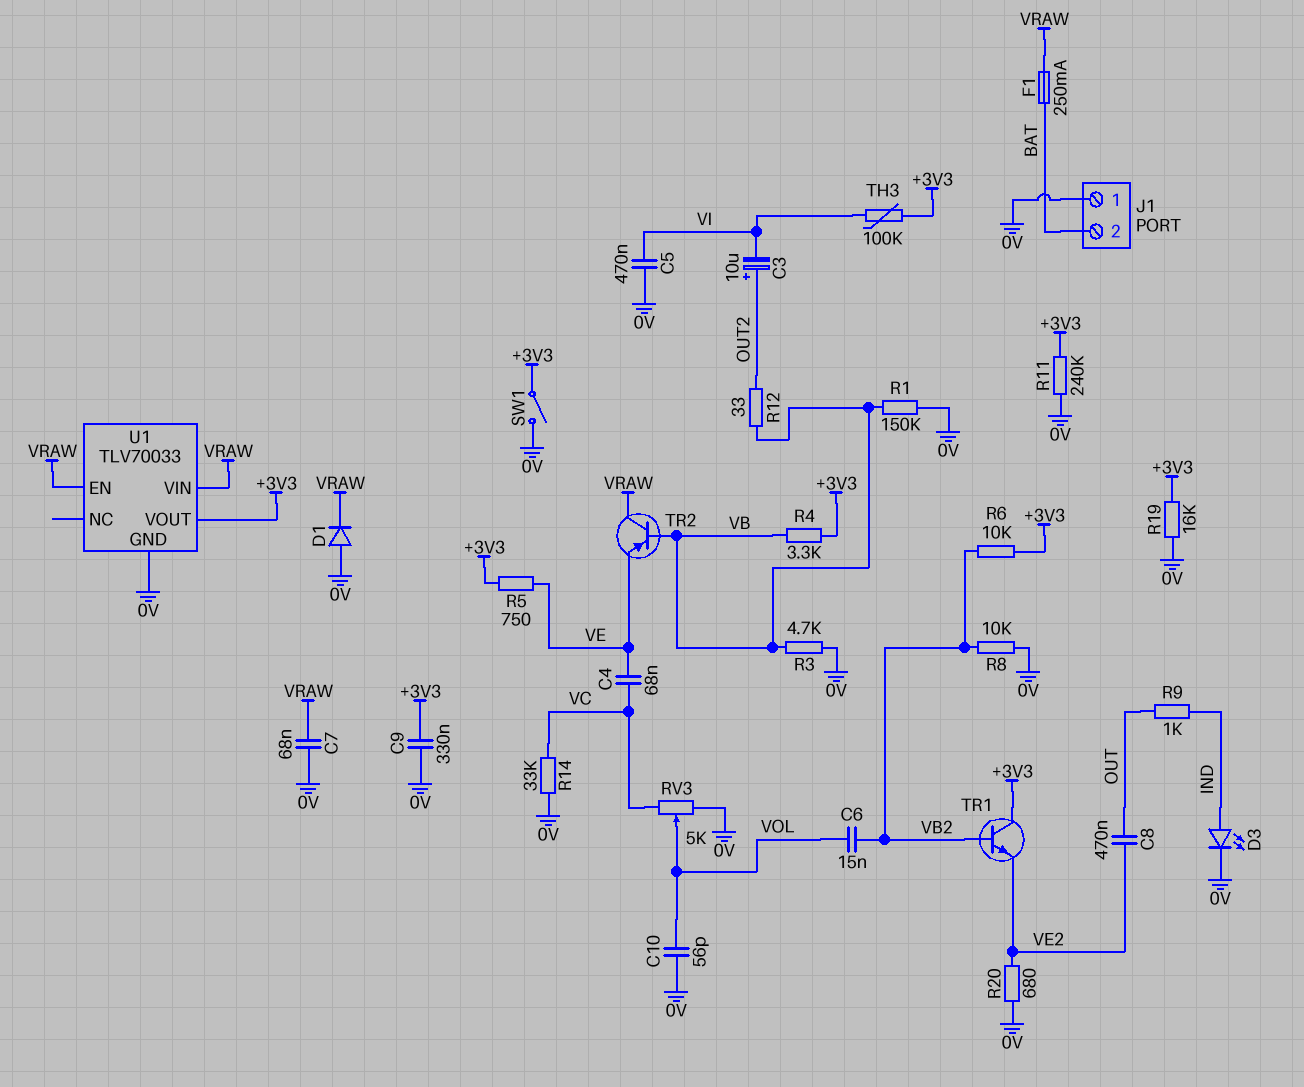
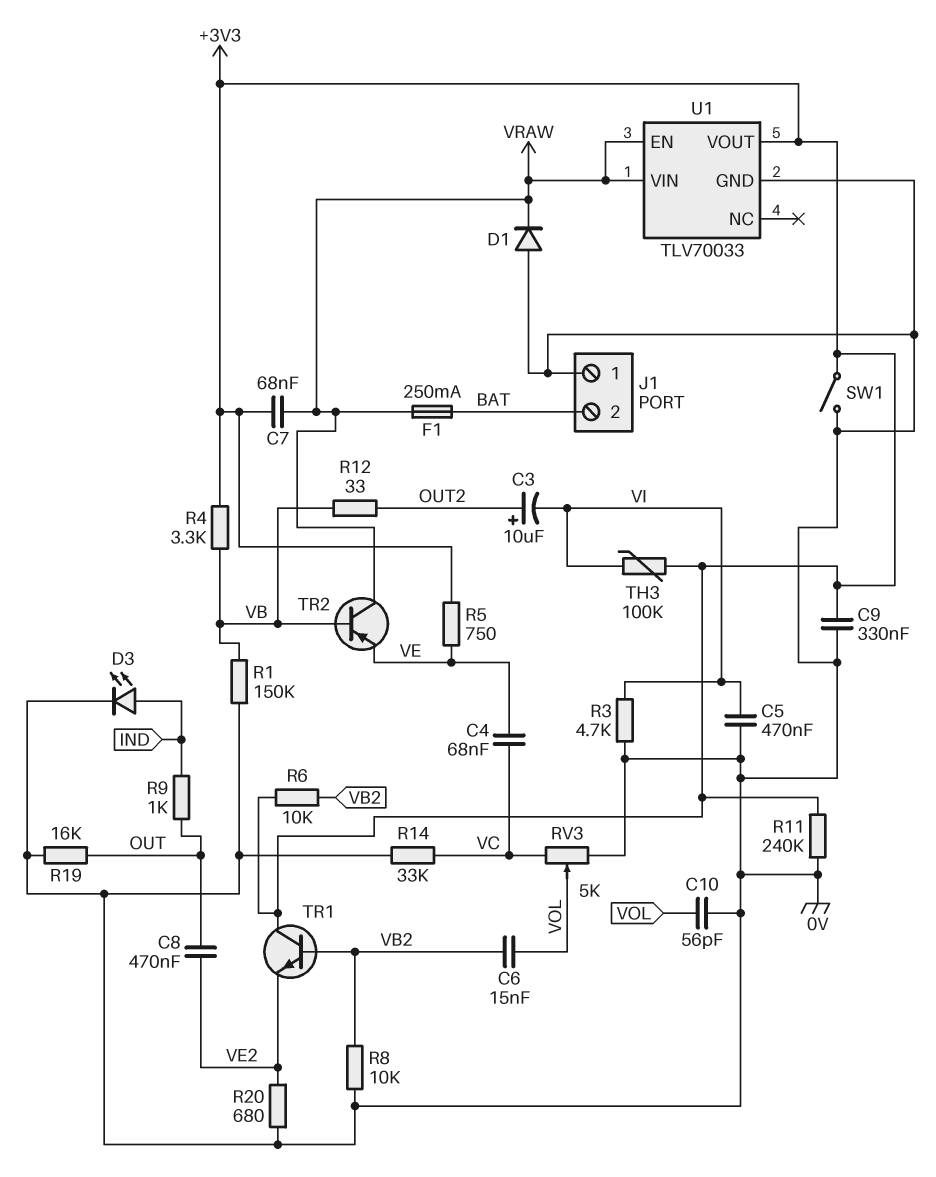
C7: 68nF (0V, VRAW) -> 68nF (+3V3, VRAW)
R3: 4.7k (0V, VB) -> 4.7k (0V, VI)
R19: 16k (+3V3, 0V) -> 16k (0V, OUT)

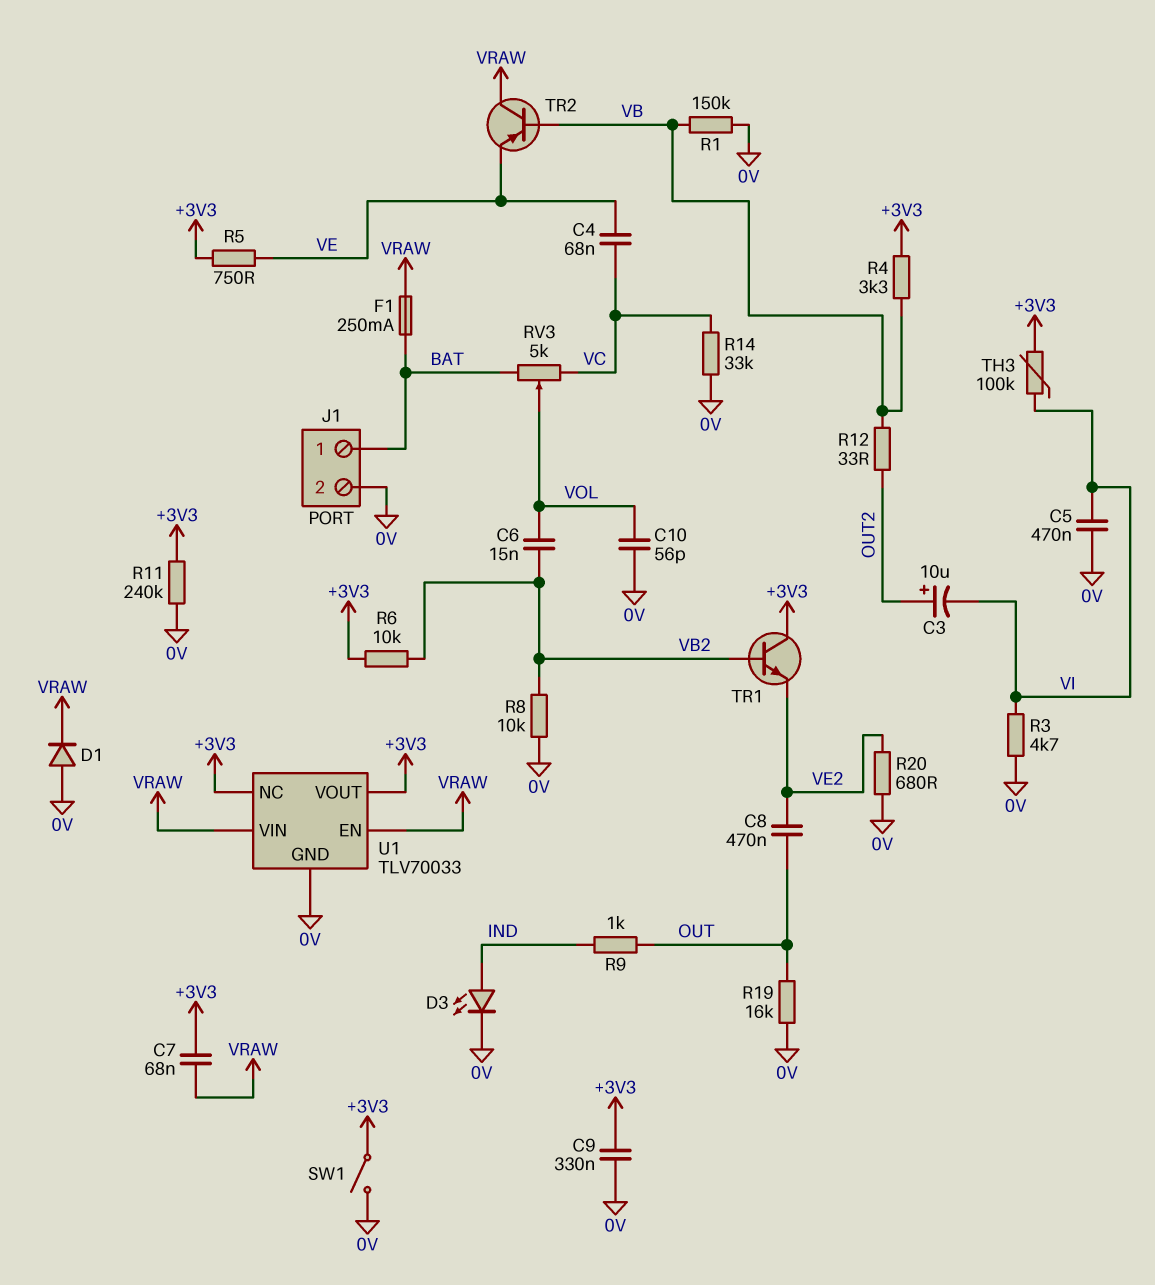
J1 pin 1: 0V -> BAT
J1 pin 2: BAT -> 0V
RV3: 5k (0V, VC, wiper VOL) -> 5k (BAT, VC, wiper VOL)
U1 pin NC: none -> +3V3

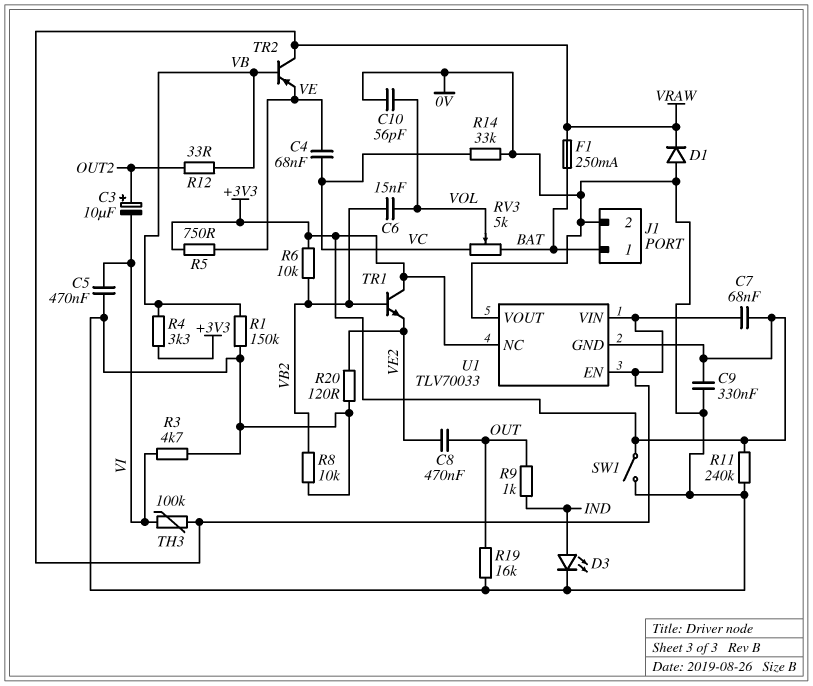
R20: 680 (0V, VE2) -> 120 (0V, VE2)
TH3: 100k (+3V3, VI) -> 100k (VI, VRAW)
U1 pin GND: 0V -> +3V3
U1 pin VOUT: +3V3 -> 0V

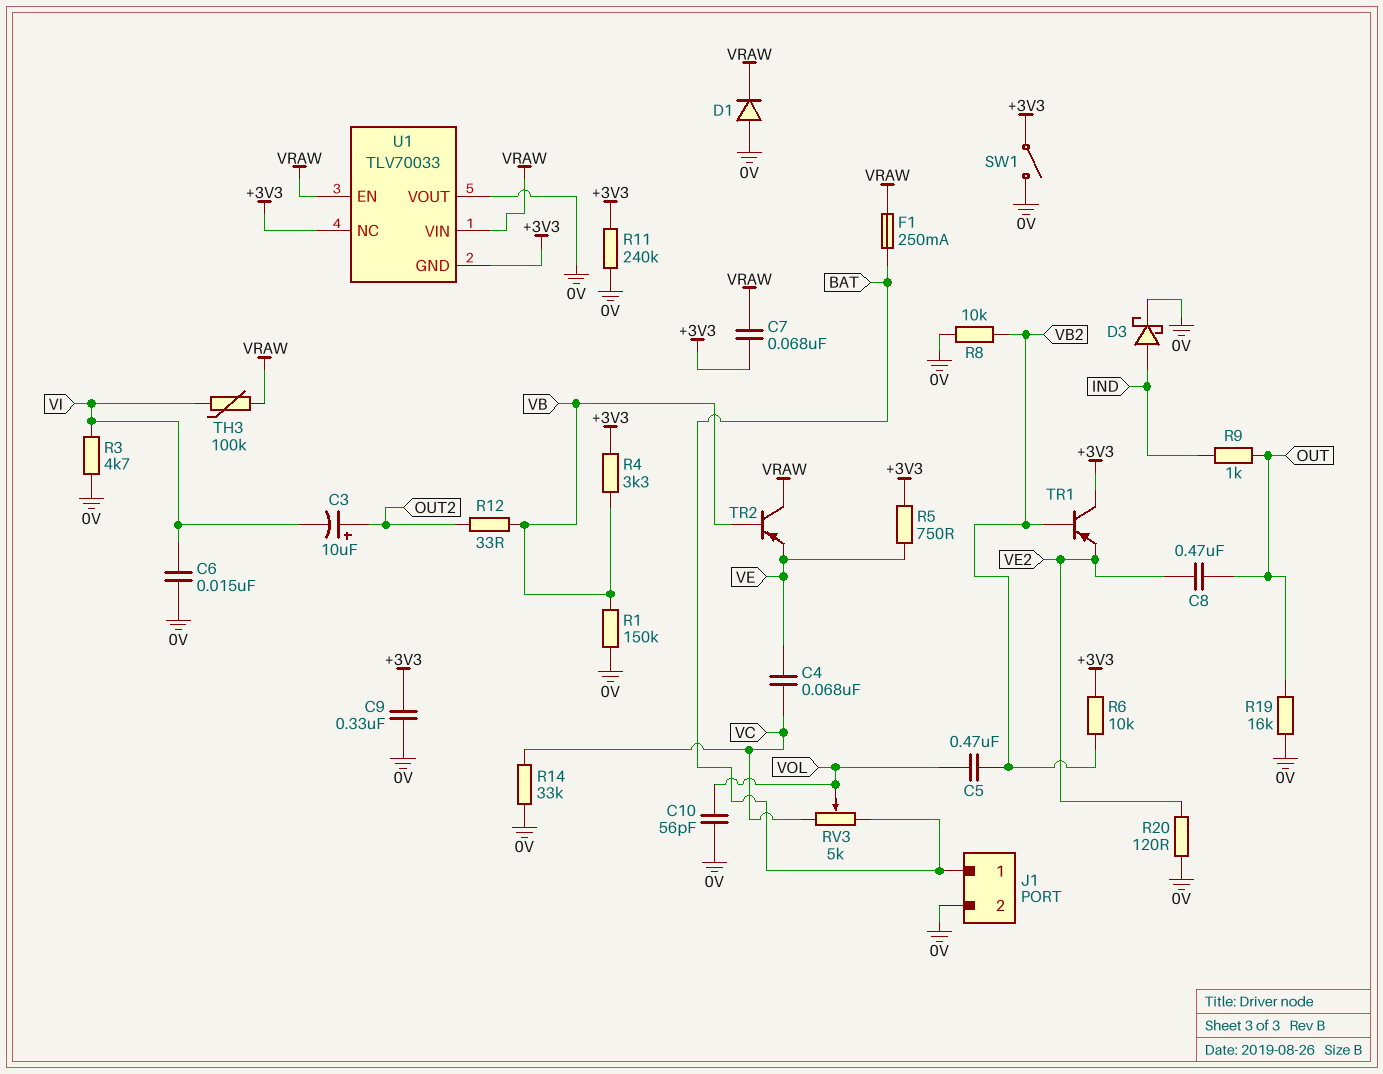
C5: 470nF (0V, VI) -> 470nF (VB2, VOL)
C6: 15nF (VB2, VOL) -> 15nF (0V, VI)
D3: LED (A IND, K 0V) -> schottky (A IND, K 0V)
TR1: NPN (B VB2, C +3V3, E VE2) -> PNP (B VB2, C +3V3, E VE2)

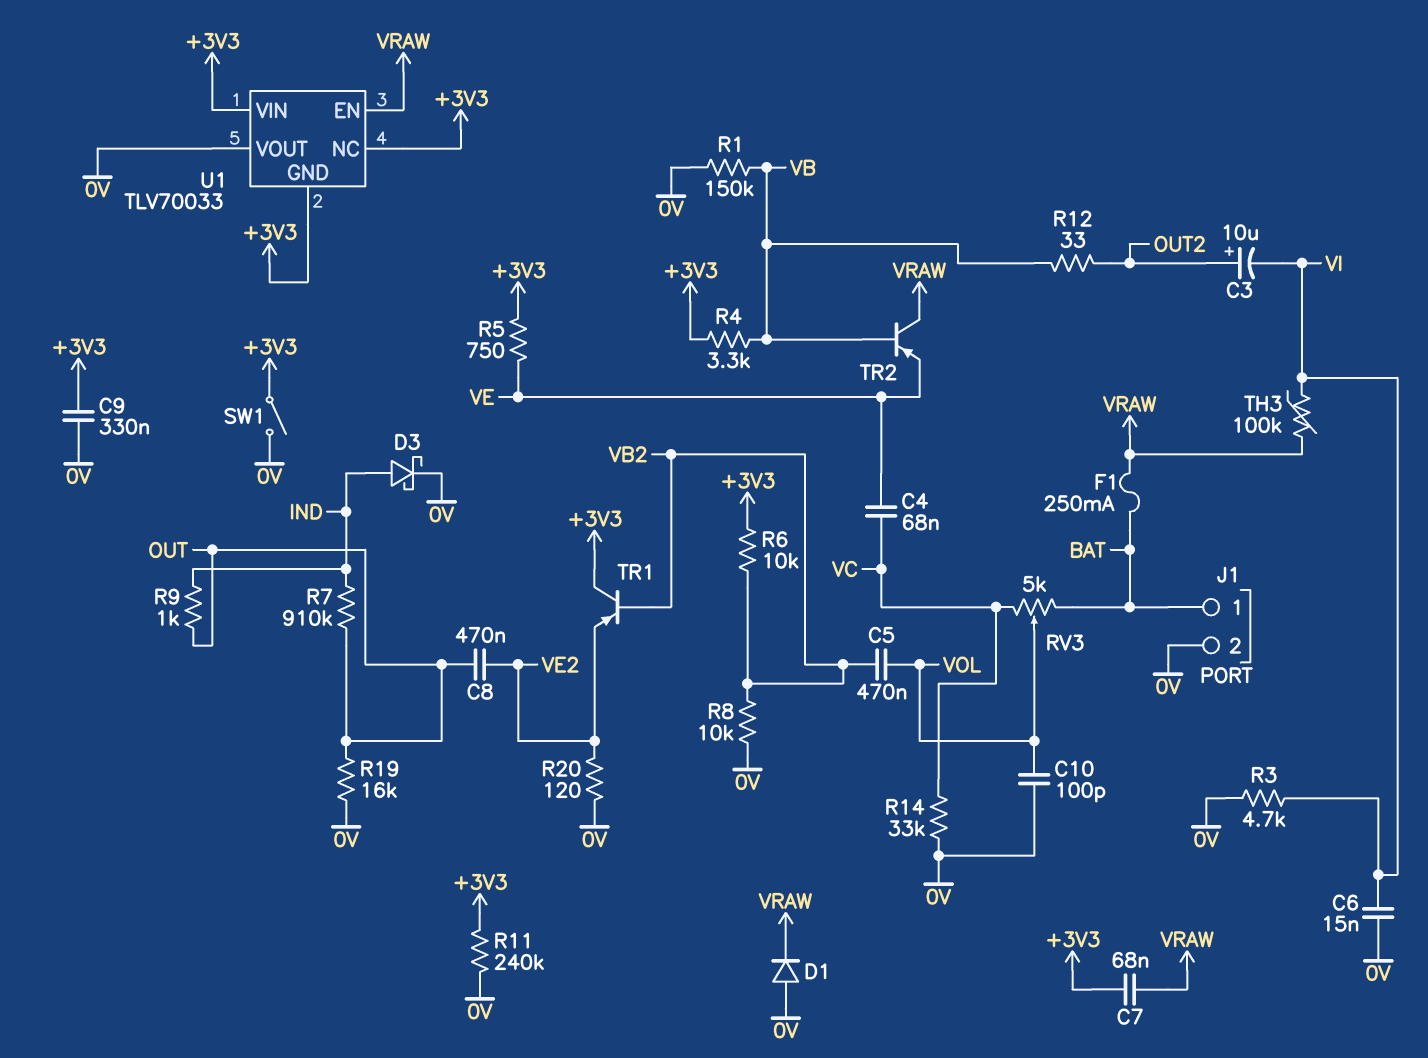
C10: 56pF (0V, VOL) -> 100pF (0V, VOL)
R7: none -> 910k (IND, OUT)
U1 pin VIN: VRAW -> +3V3

